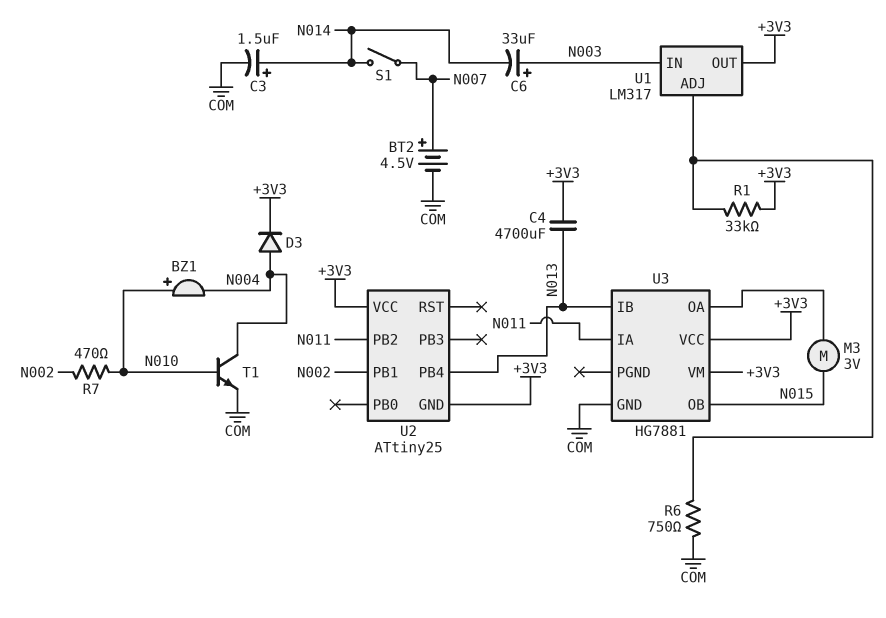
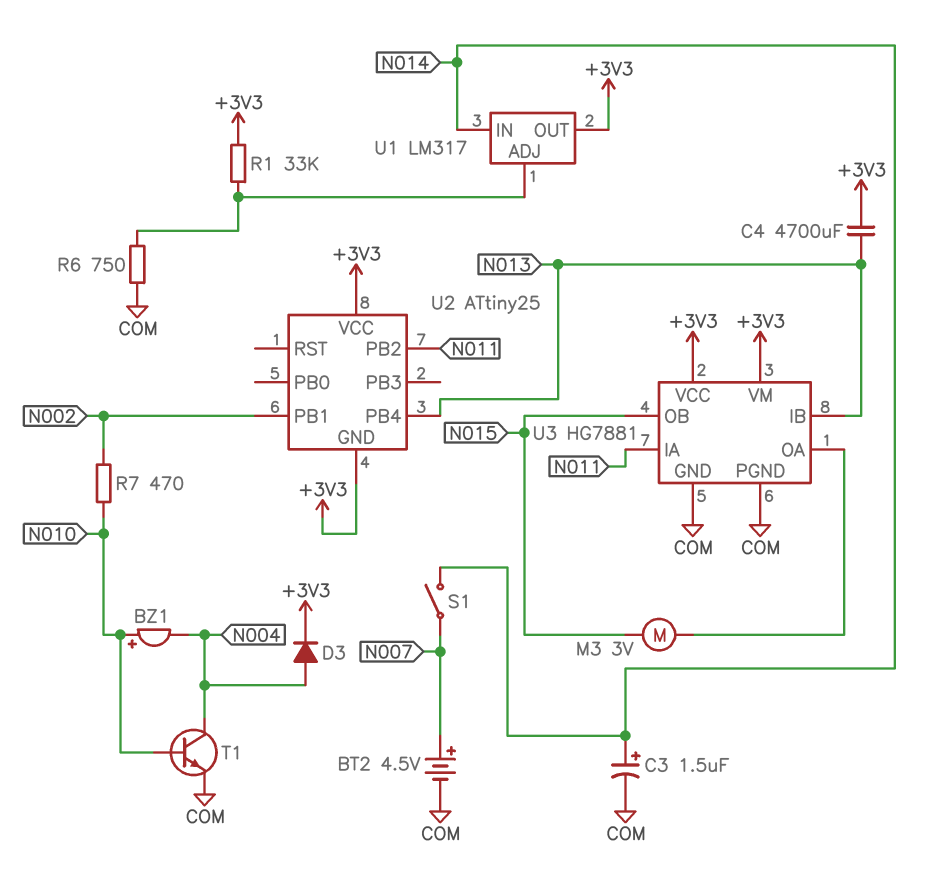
C6: 33uF (plus N003, minus N014) -> none
U1 pin IN: N003 -> N014
U3 pin PGND: none -> COM

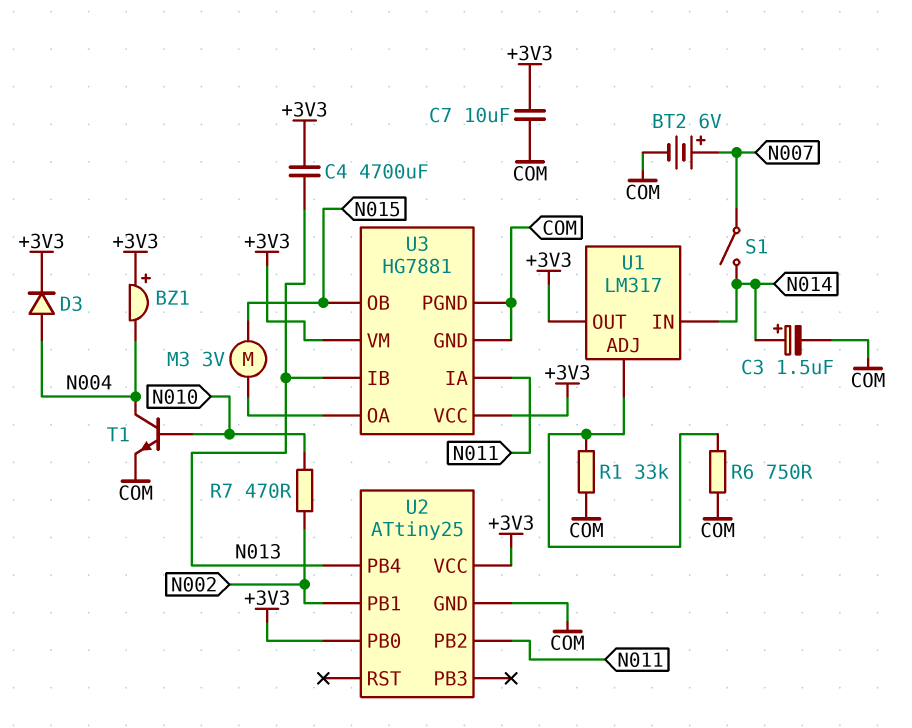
BT2: 4.5V (plus N007, minus COM) -> 6V (plus N007, minus COM)
BZ1: buzzer (plus N010, minus N004) -> buzzer (plus +3V3, minus N004)
C7: none -> 10uF (+3V3, COM)
R1: 33k (+3V3, U1/ADJ) -> 33k (COM, U1/ADJ)
U2 pin GND: +3V3 -> COM
U2 pin PB0: none -> +3V3

